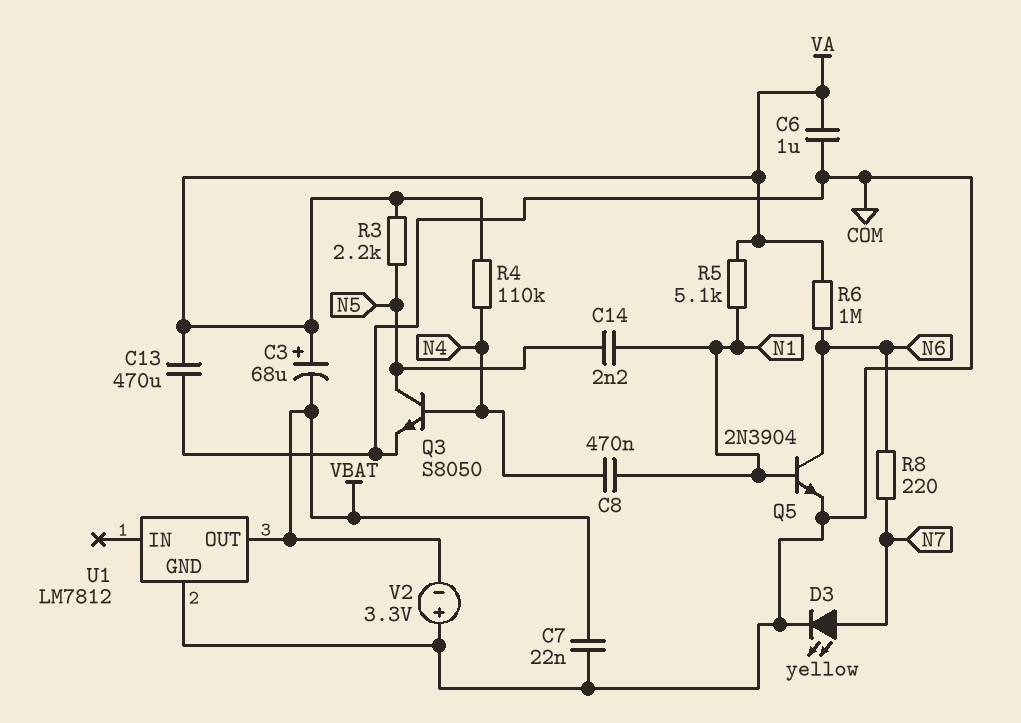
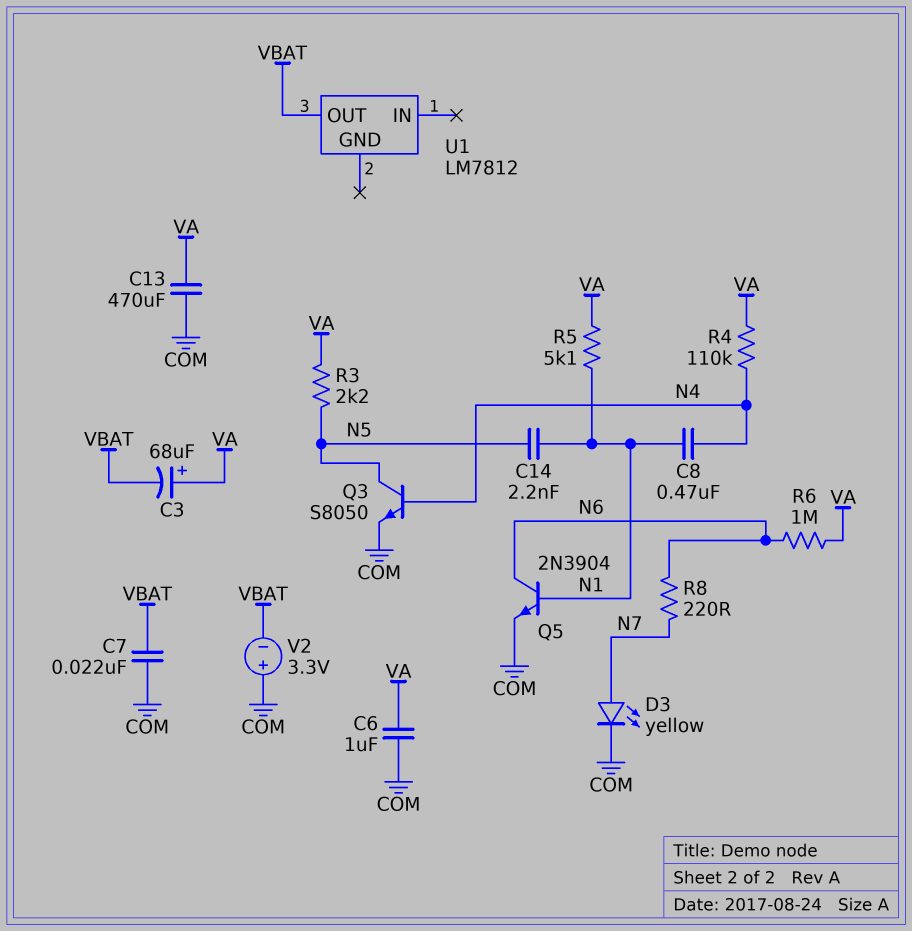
U1 pin GND: COM -> none

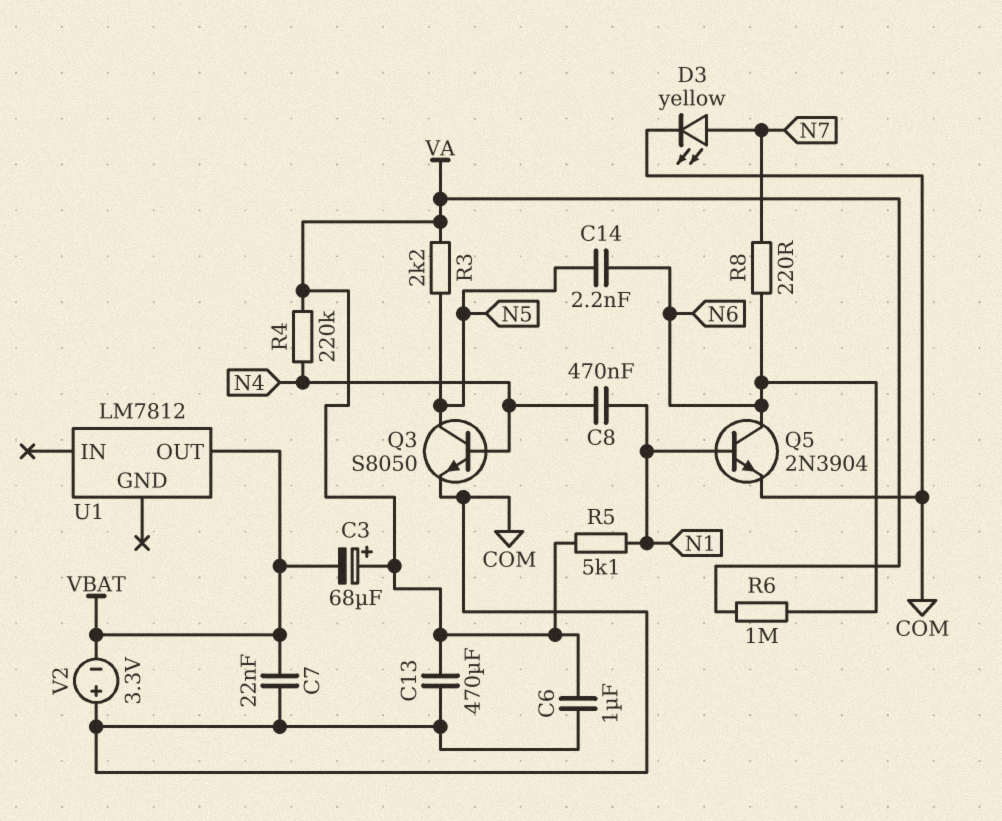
C14: 2.2nF (N1, N5) -> 2.2nF (N5, N6)
R4: 110k (N4, VA) -> 220k (N4, VA)

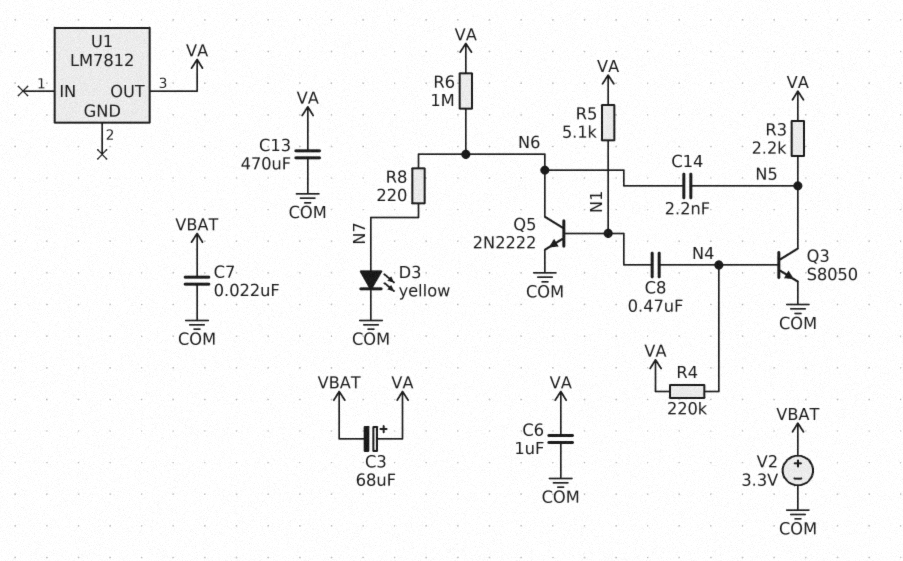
Q5: NPN 2N3904 (B N1, C N6, E COM) -> NPN 2N2222 (B N1, C N6, E COM)
U1 pin OUT: VBAT -> VA
V2: 3.3V (plus COM, minus VBAT) -> 3.3V (plus VBAT, minus COM)

